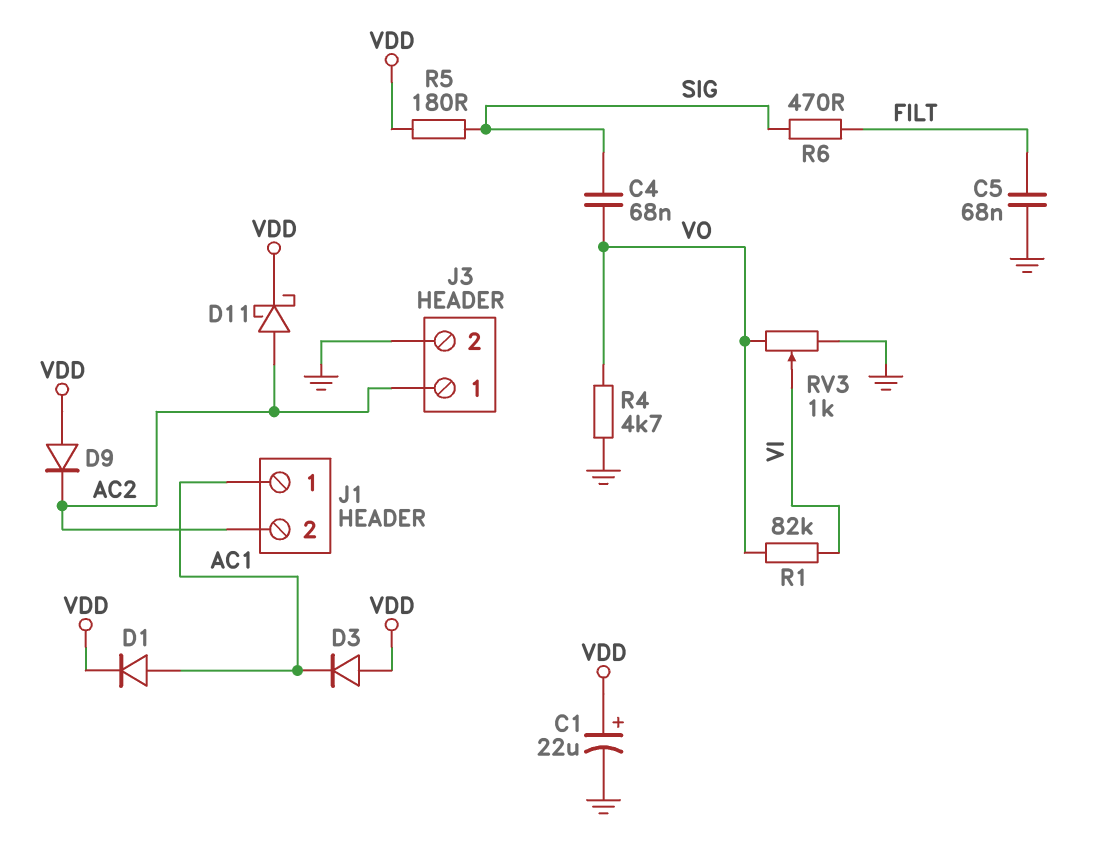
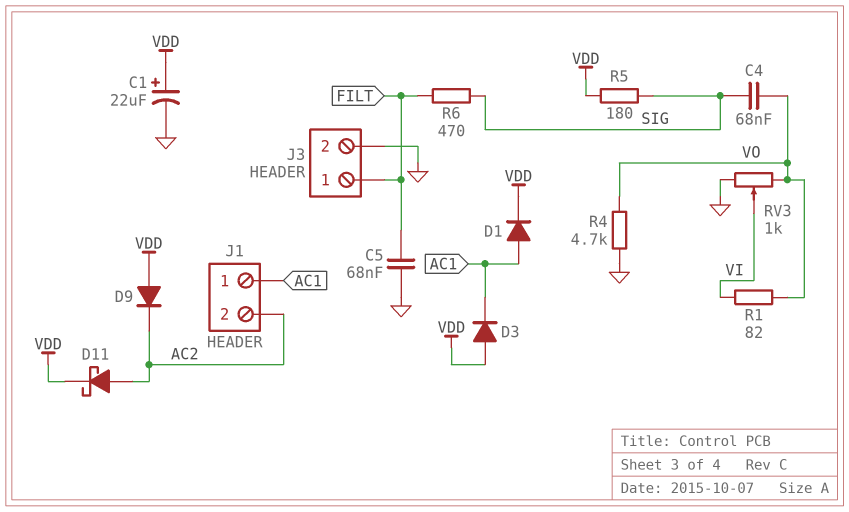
J3 pin 1: AC2 -> FILT
R1: 82k (VI, VO) -> 82 (VI, VO)

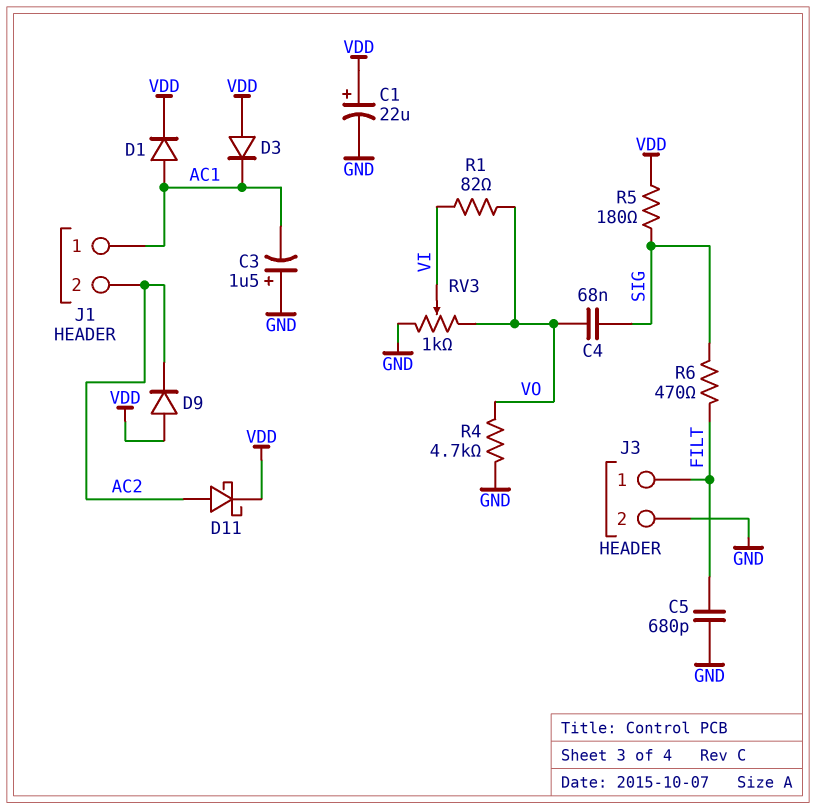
C3: none -> 1.5uF (plus GND, minus AC1)
C5: 68nF (FILT, GND) -> 680pF (FILT, GND)

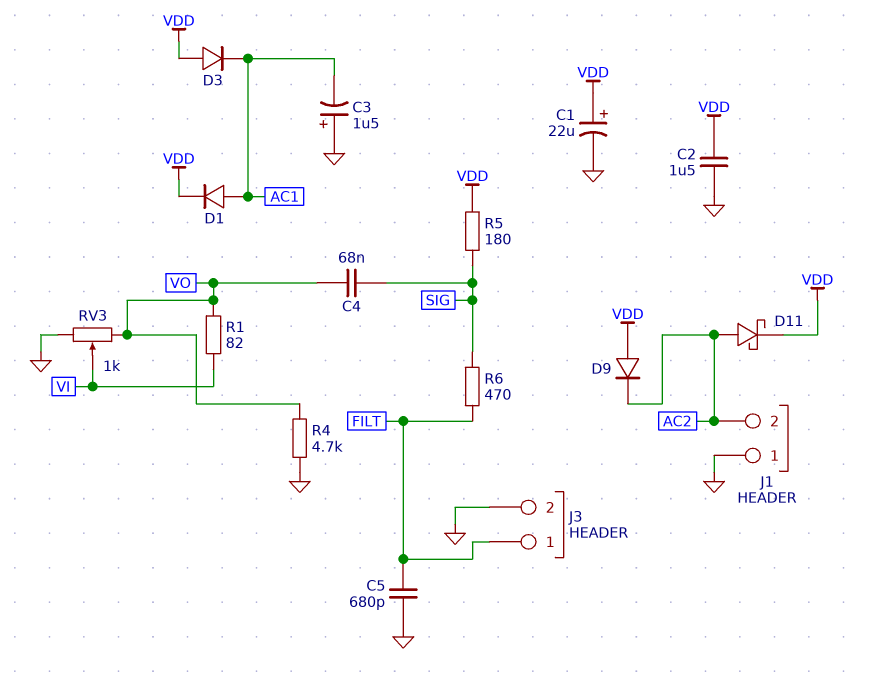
C2: none -> 1.5uF (GND, VDD)
J1 pin 1: AC1 -> GND

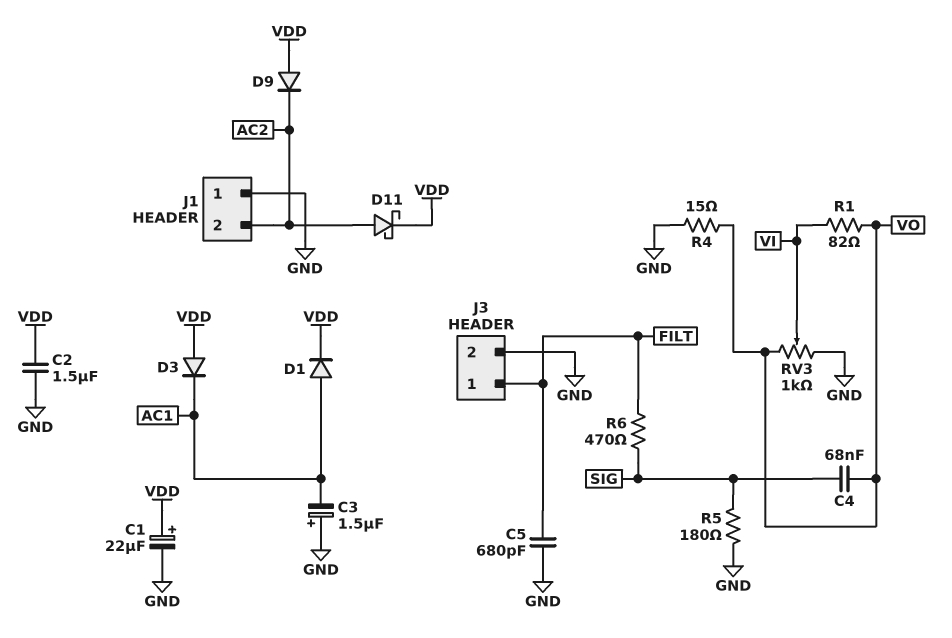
R4: 4.7k (GND, VO) -> 15 (GND, VO)
R5: 180 (SIG, VDD) -> 180 (GND, SIG)

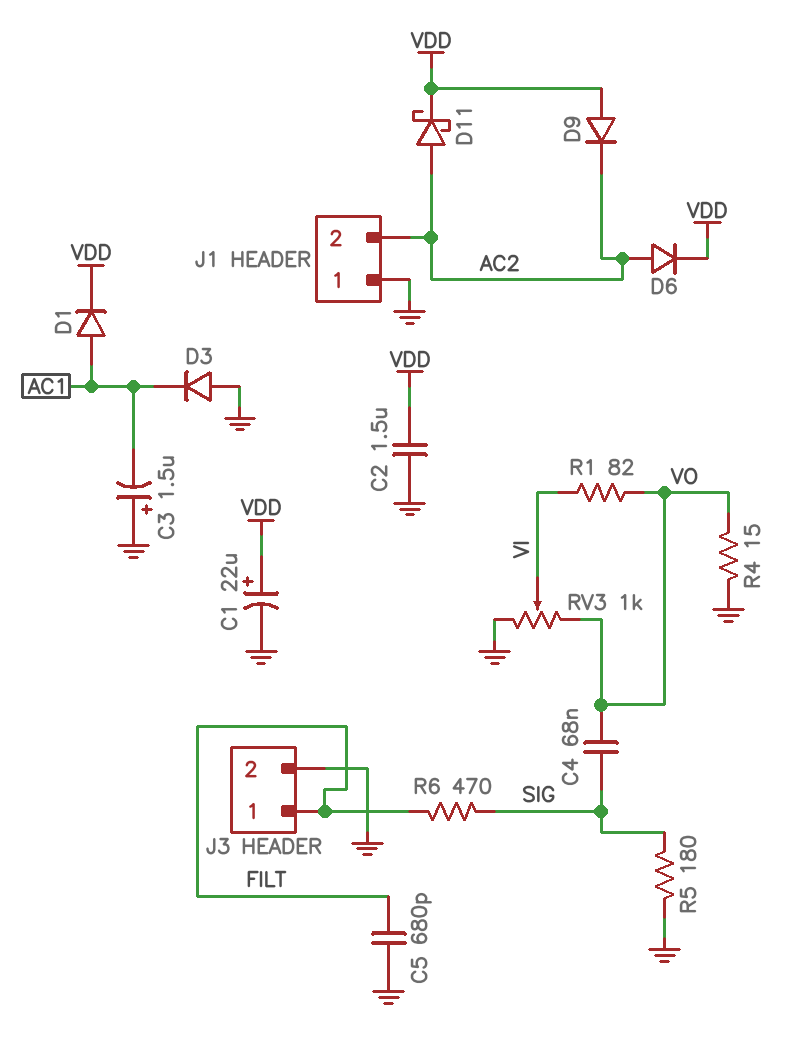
D3: diode (A VDD, K AC1) -> diode (A GND, K AC1)
D6: none -> diode (A AC2, K VDD)

